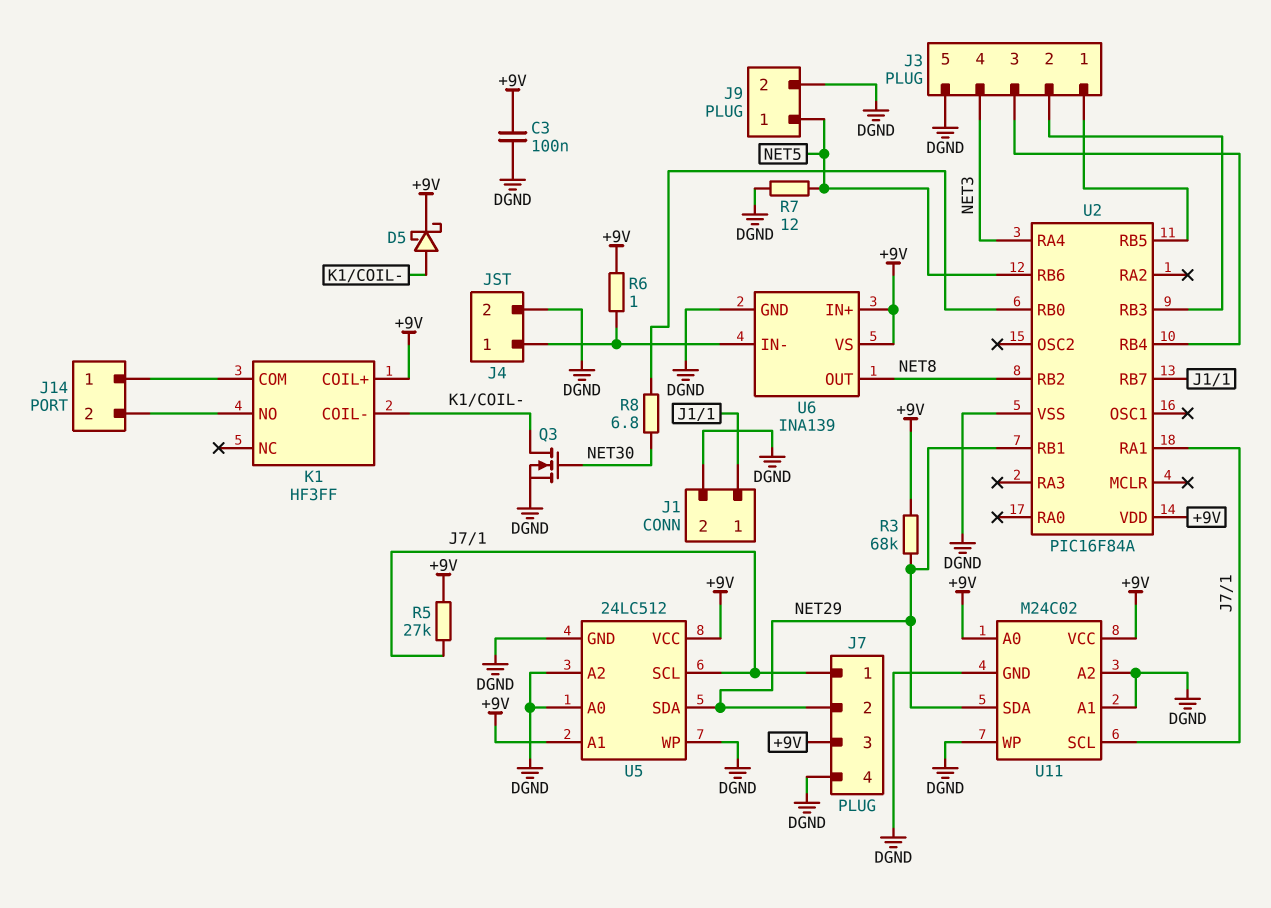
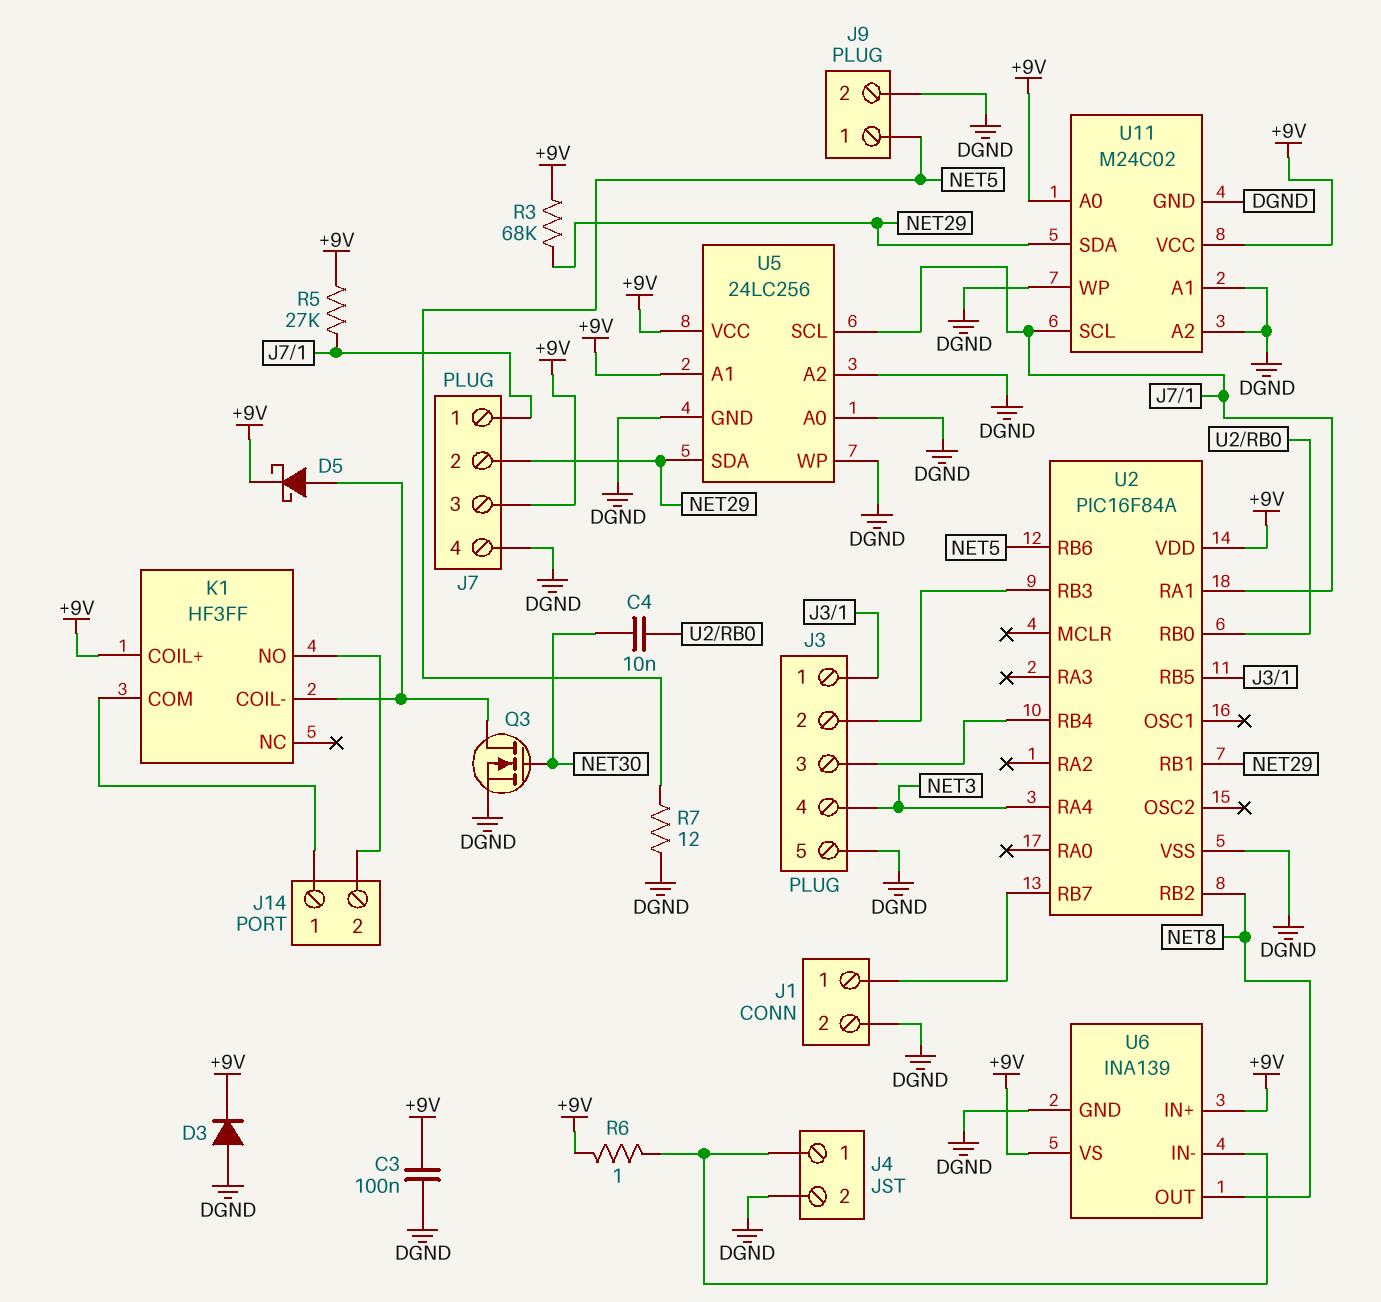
C4: none -> 10nF (NET30, U2/RB0)
D3: none -> diode (A DGND, K +9V)
R8: 6.8 (NET30, U2/RB0) -> none
U5: 24LC512 -> 24LC256

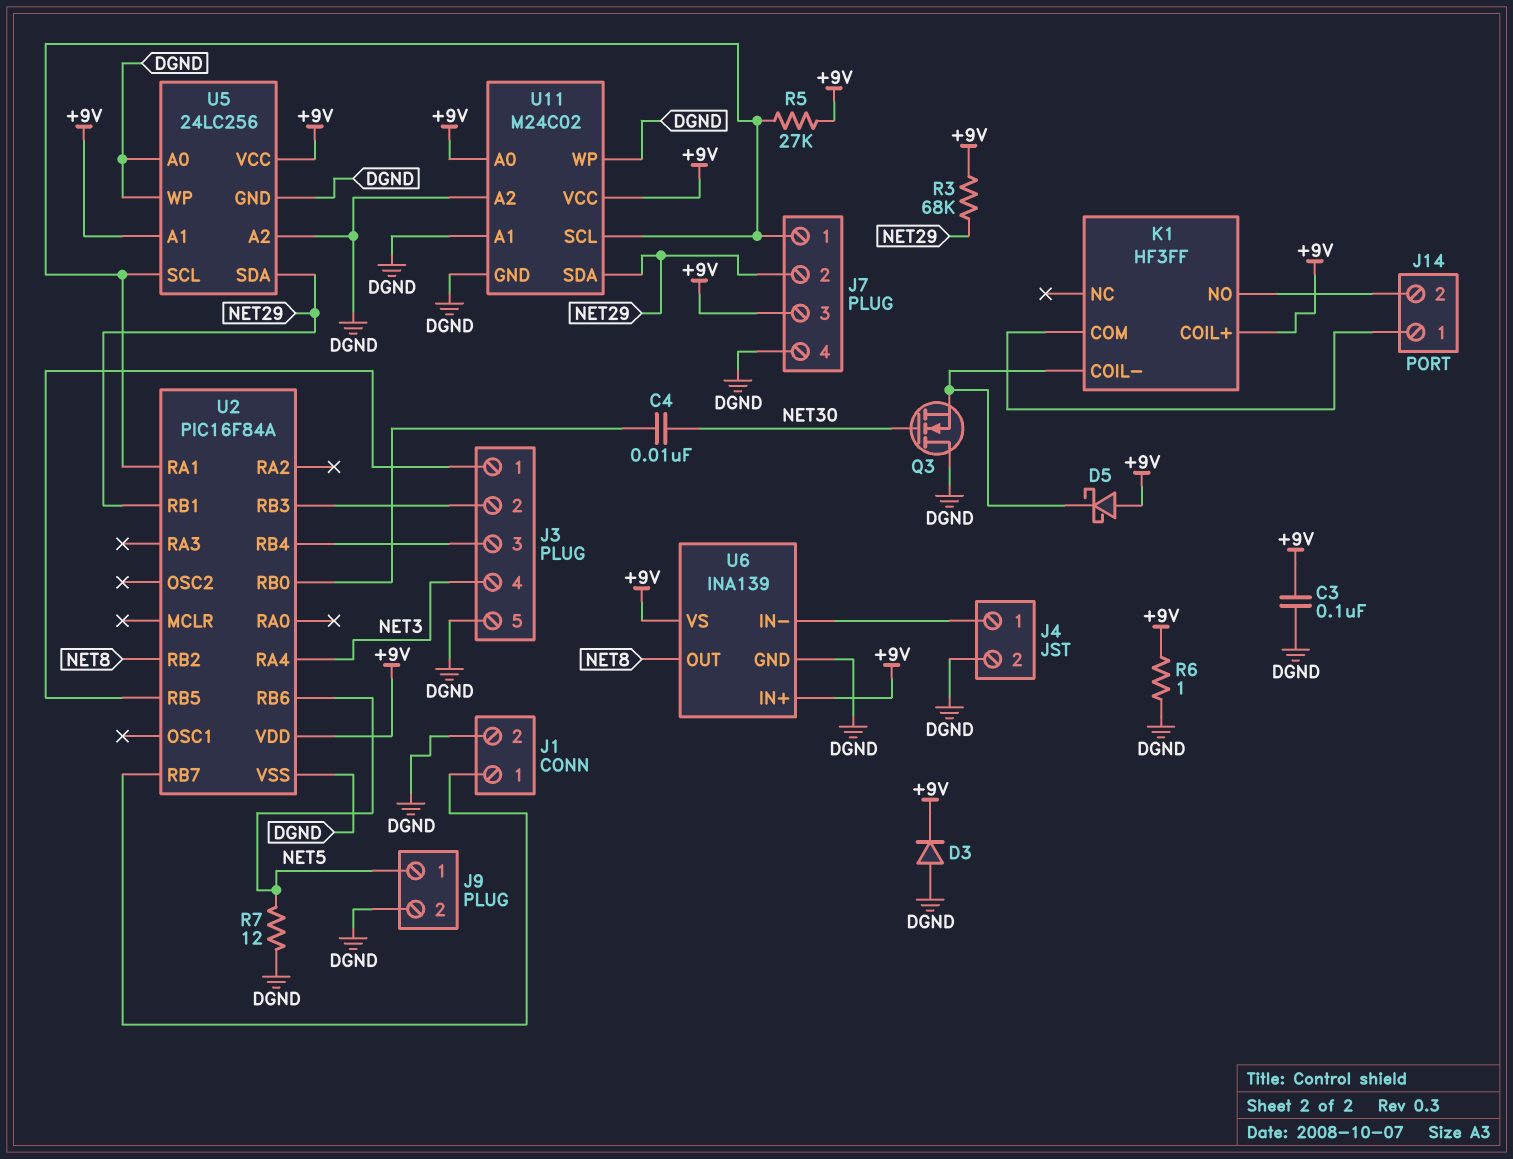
D5: schottky (A K1/COIL-, K +9V) -> schottky (A +9V, K K1/COIL-)
Q3: NMOS (G NET30, D K1/COIL-, S DGND) -> NMOS (G NET30, D DGND, S K1/COIL-)
R6: 1 (+9V, J4/1) -> 1 (+9V, DGND)

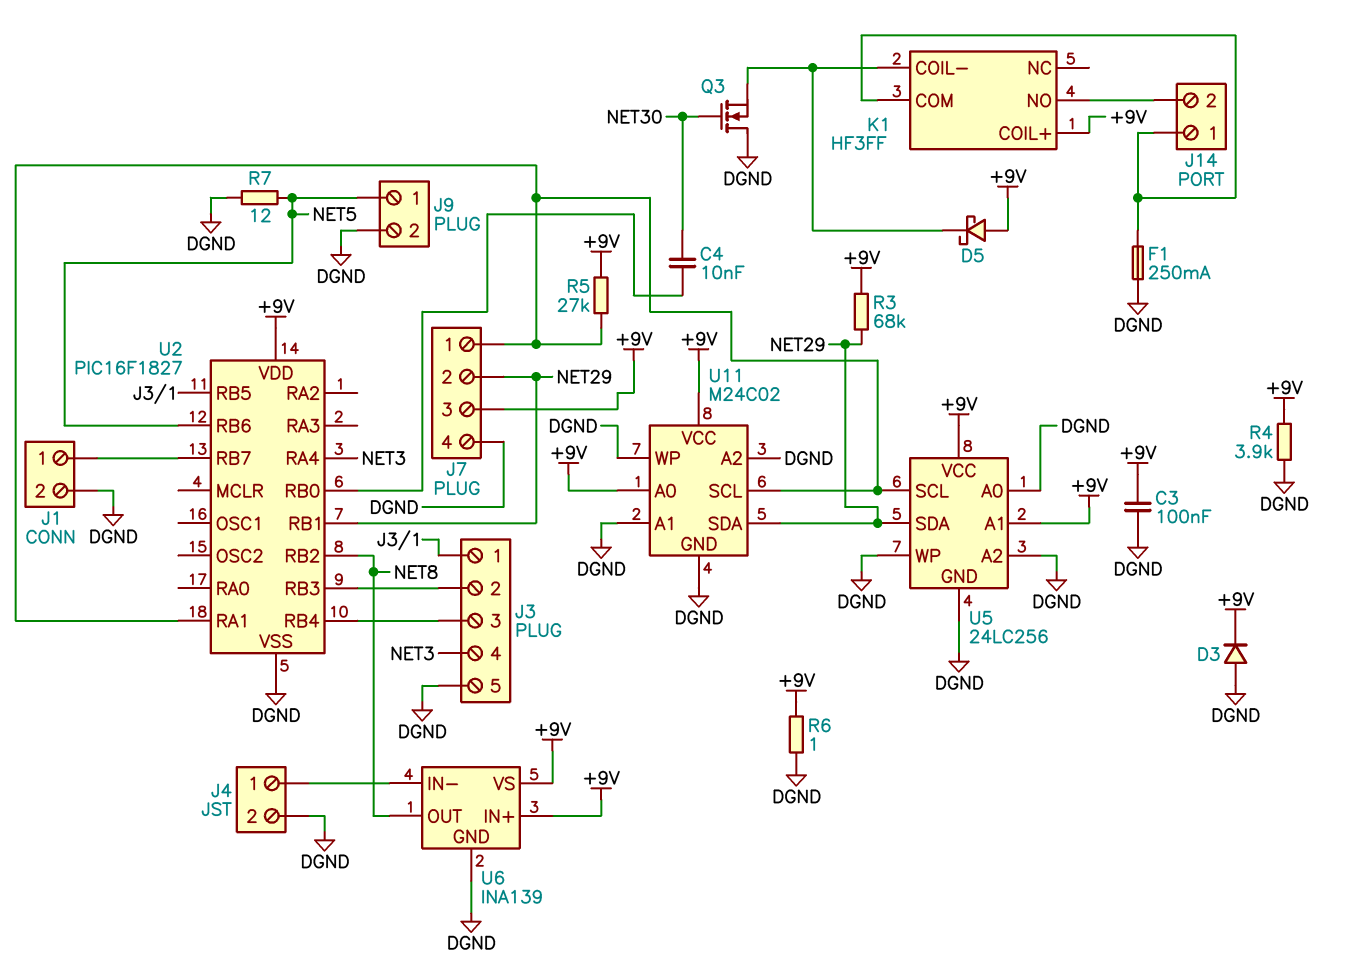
F1: none -> 250mA (DGND, J14/1)
R4: none -> 3.9k (+9V, DGND)
U2: PIC16F84A -> PIC16F1827

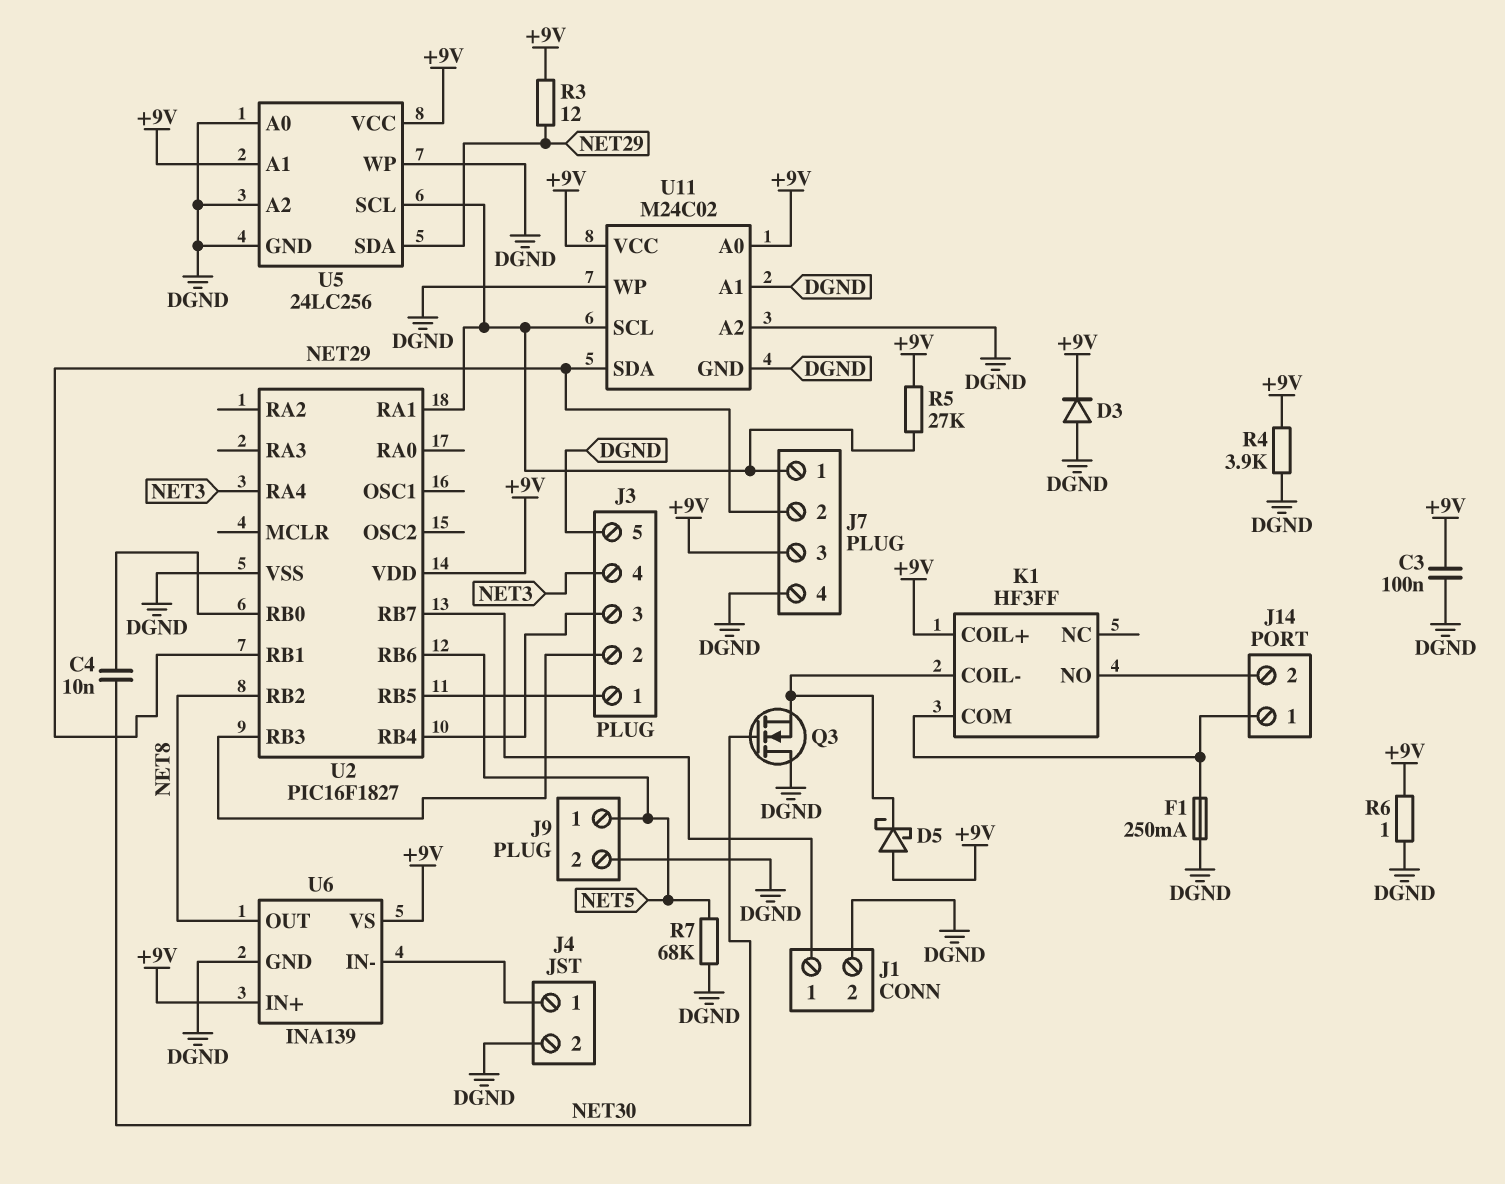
R3: 68k (+9V, NET29) -> 12 (+9V, NET29)
R7: 12 (DGND, NET5) -> 68k (DGND, NET5)

